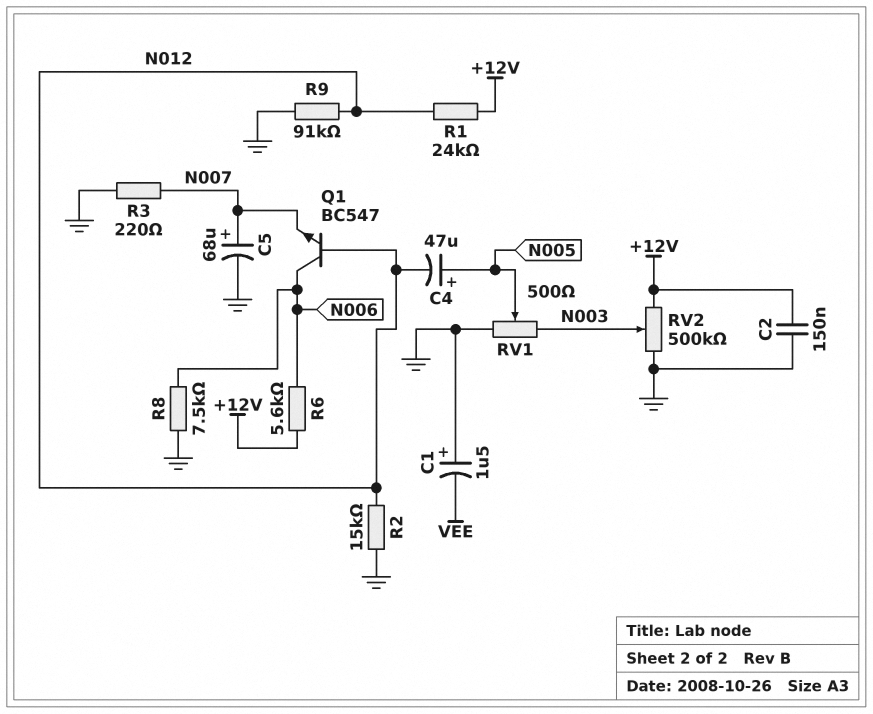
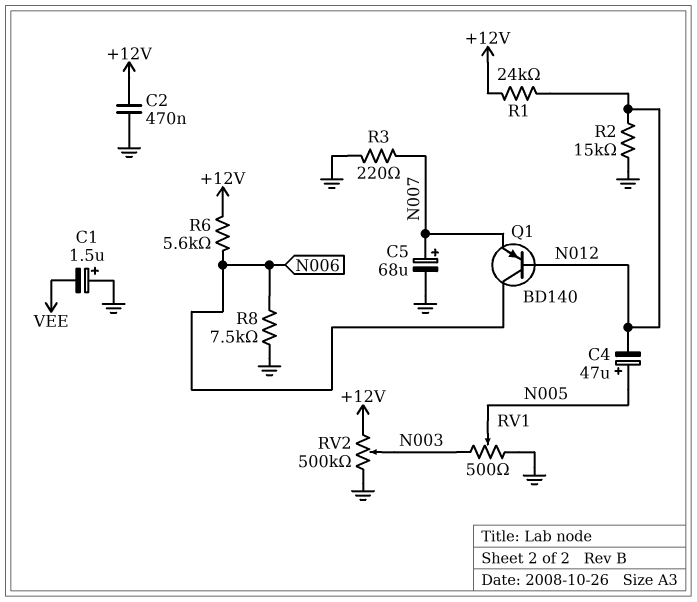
C2: 150nF (+12V, GND) -> 470nF (+12V, GND)
Q1: NPN BC547 (B N012, C N006, E N007) -> PNP BD140 (B N012, C N006, E N007)
R9: 91k (GND, N012) -> none

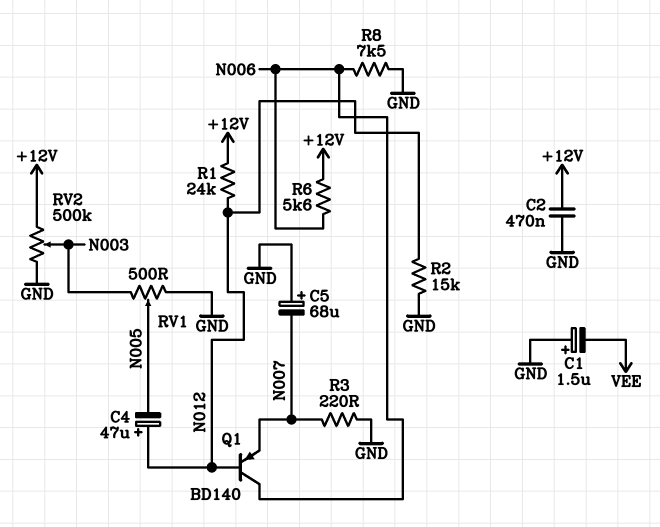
C4: 47uF (plus N005, minus N012) -> 47uF (plus N012, minus N005)
C5: 68uF (plus N007, minus GND) -> 68uF (plus GND, minus N007)

